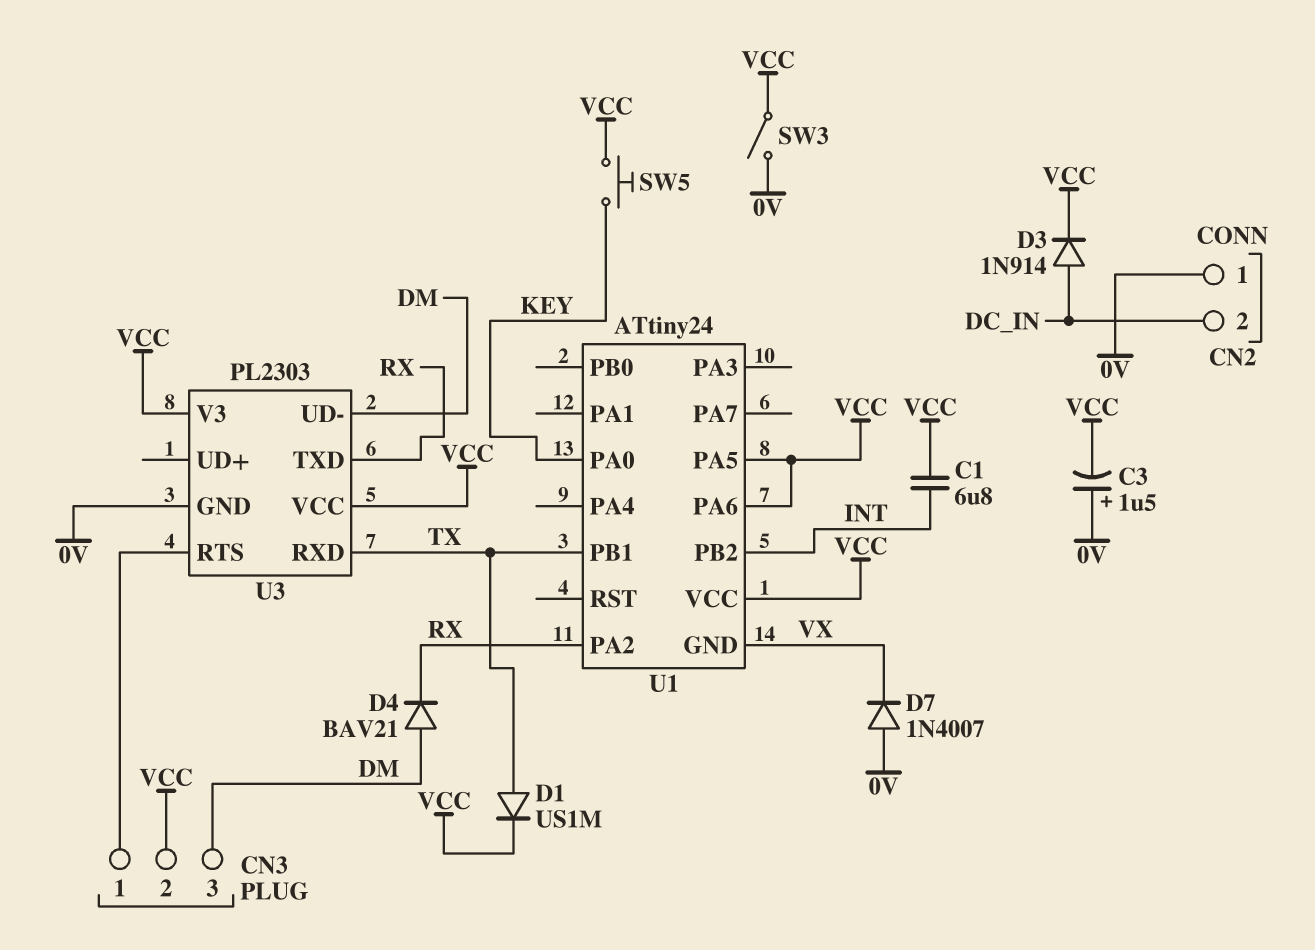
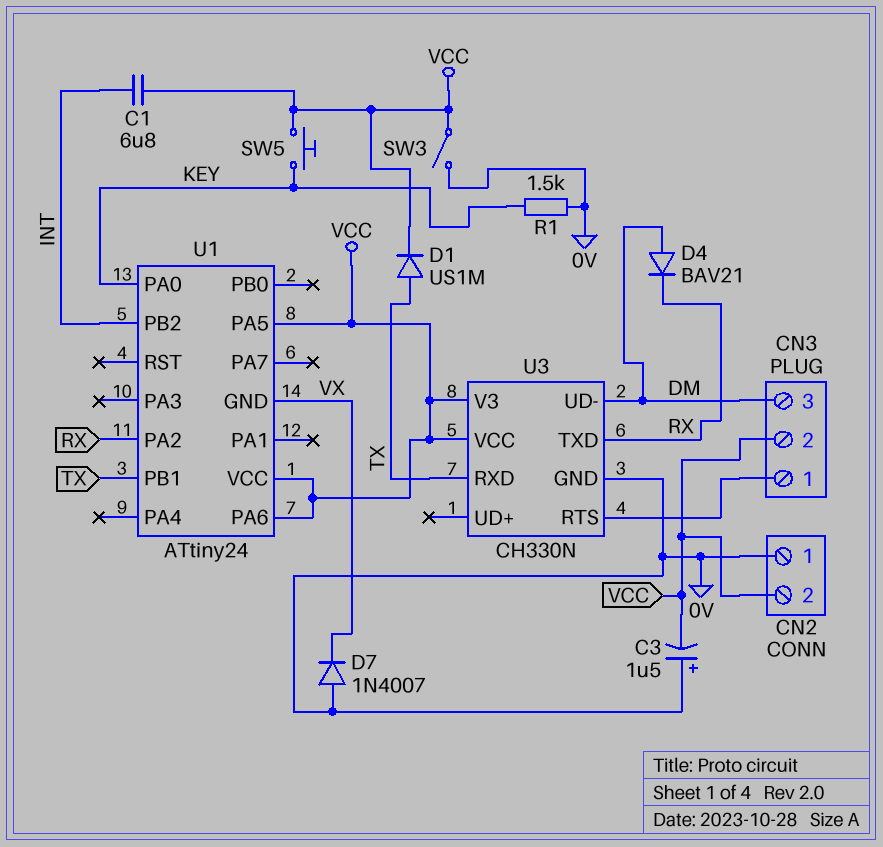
CN2 pin 2: DC_IN -> VCC
D3: diode 1N914 (A DC_IN, K VCC) -> none
R1: none -> 1.5k (0V, KEY)
U3: PL2303 -> CH330N

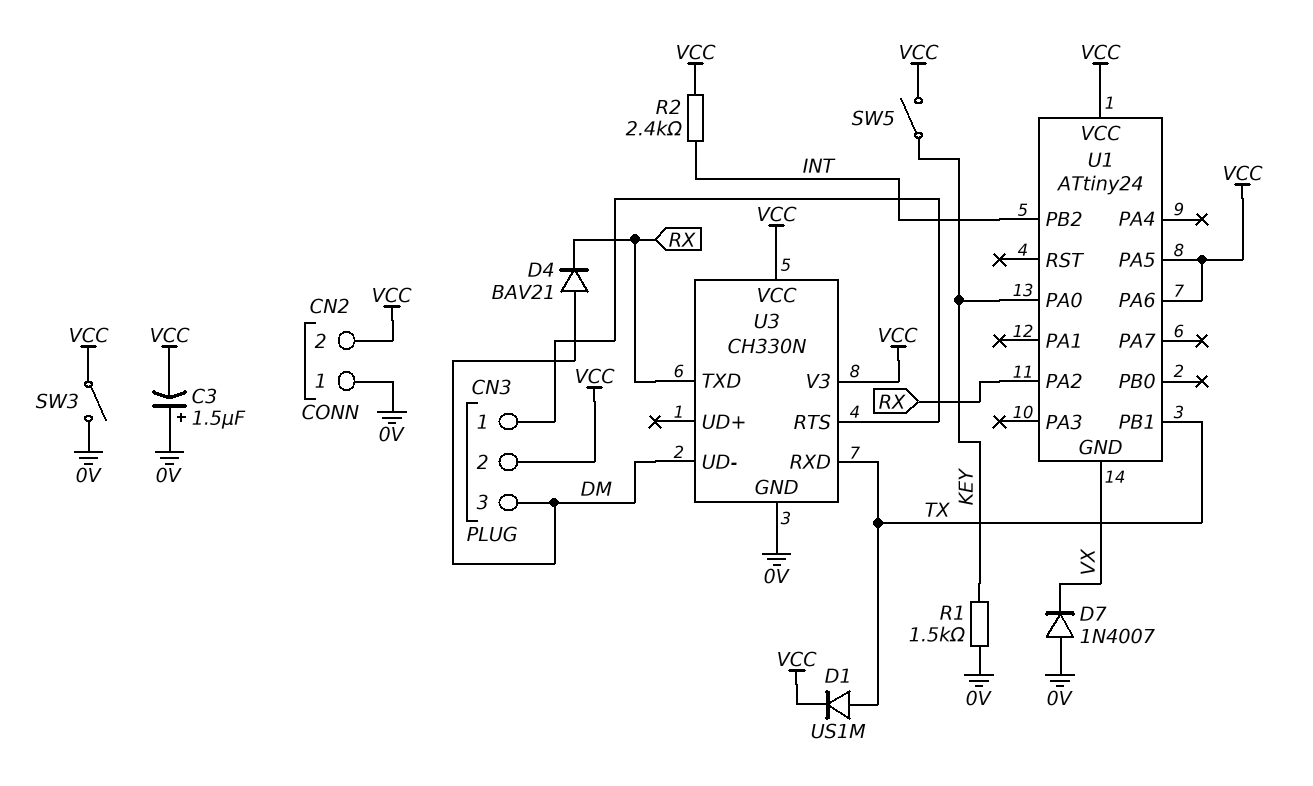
C1: 6.8uF (INT, VCC) -> none
R2: none -> 2.4k (INT, VCC)
SW5: button (KEY, VCC) -> switch (KEY, VCC)

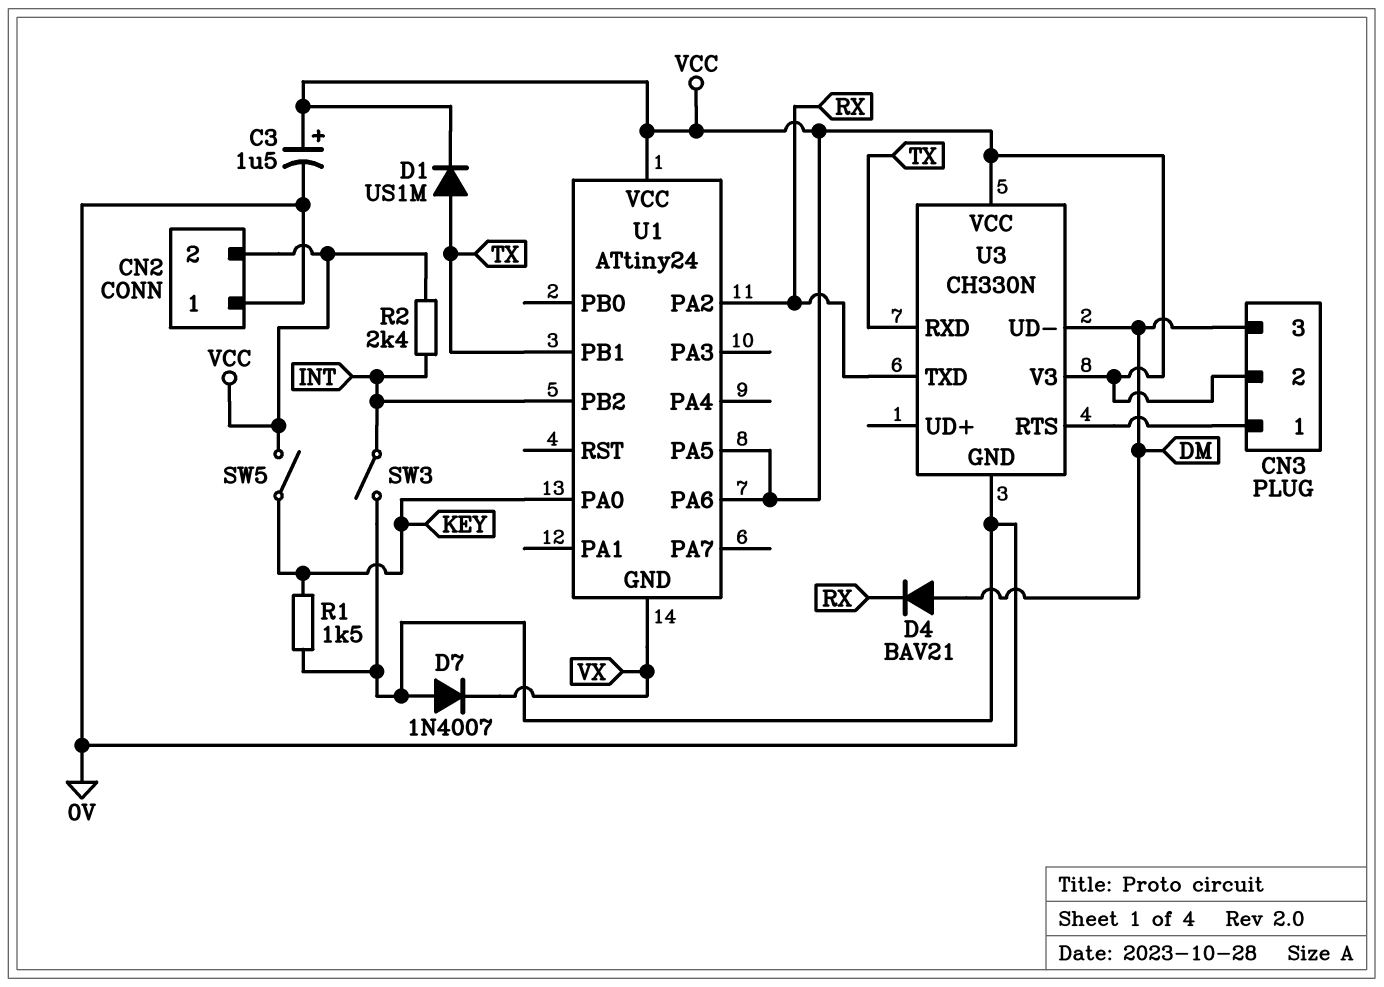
C3: 1.5uF (plus 0V, minus VCC) -> 1.5uF (plus VCC, minus 0V)
SW3: switch (0V, VCC) -> switch (0V, INT)

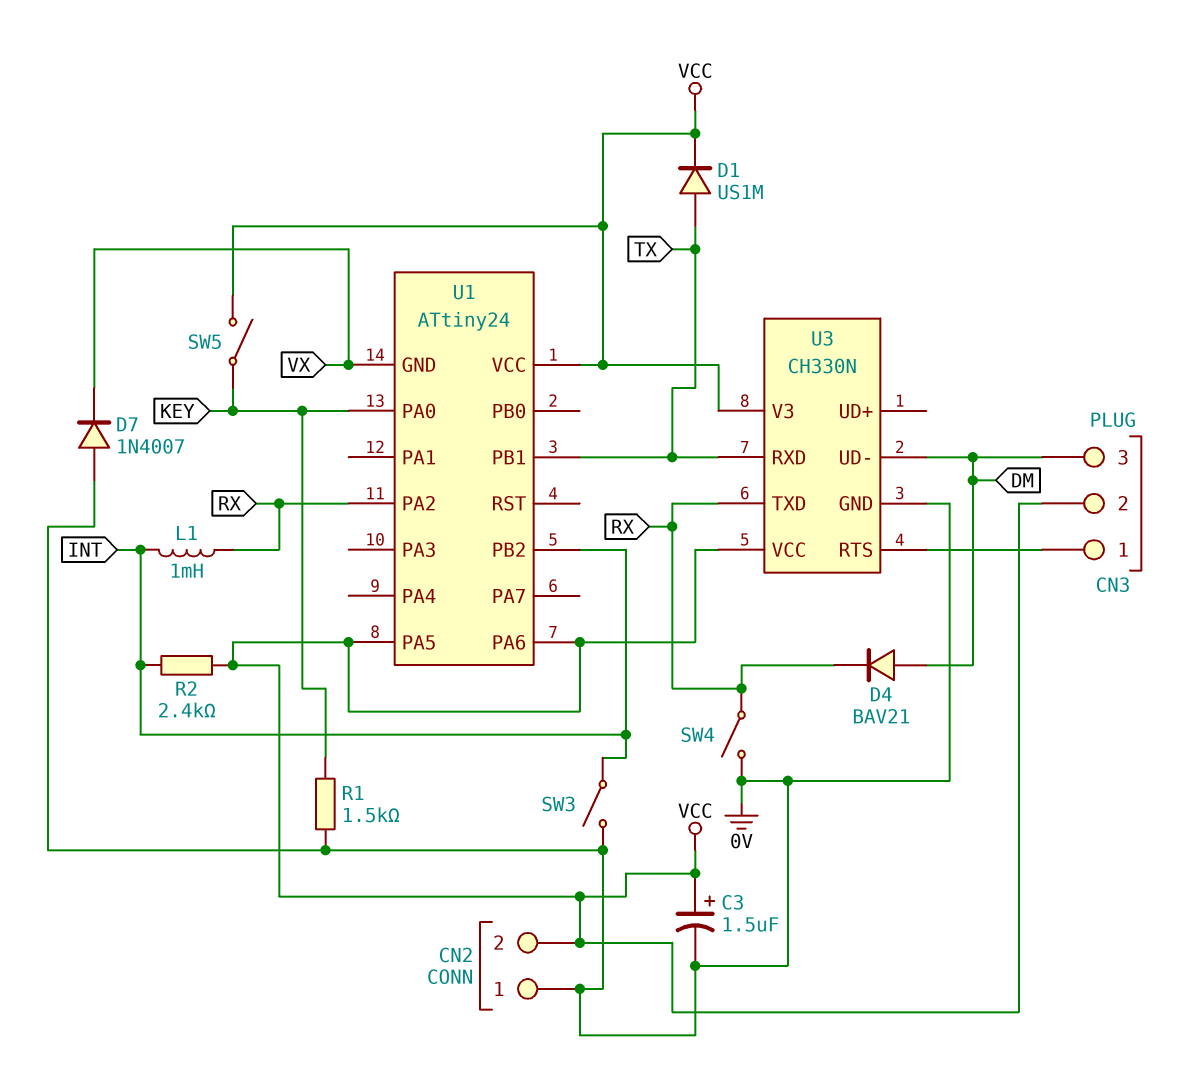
L1: none -> 1mH (INT, RX)
SW4: none -> switch (0V, RX)

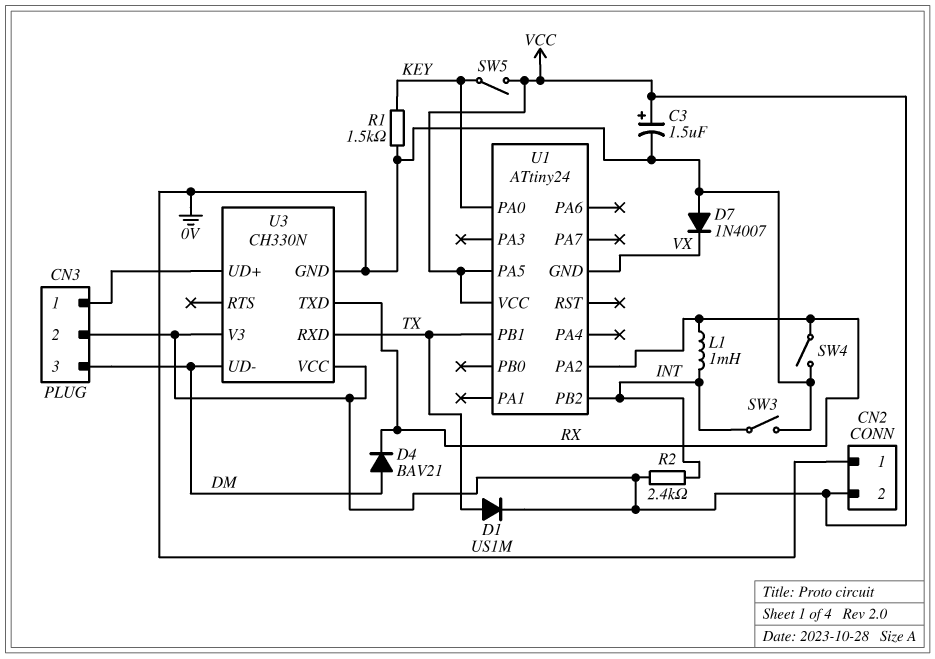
U1 pin PA6: VCC -> none
U3 pin RTS: CN3/1 -> none
U3 pin UD+: none -> CN3/1

